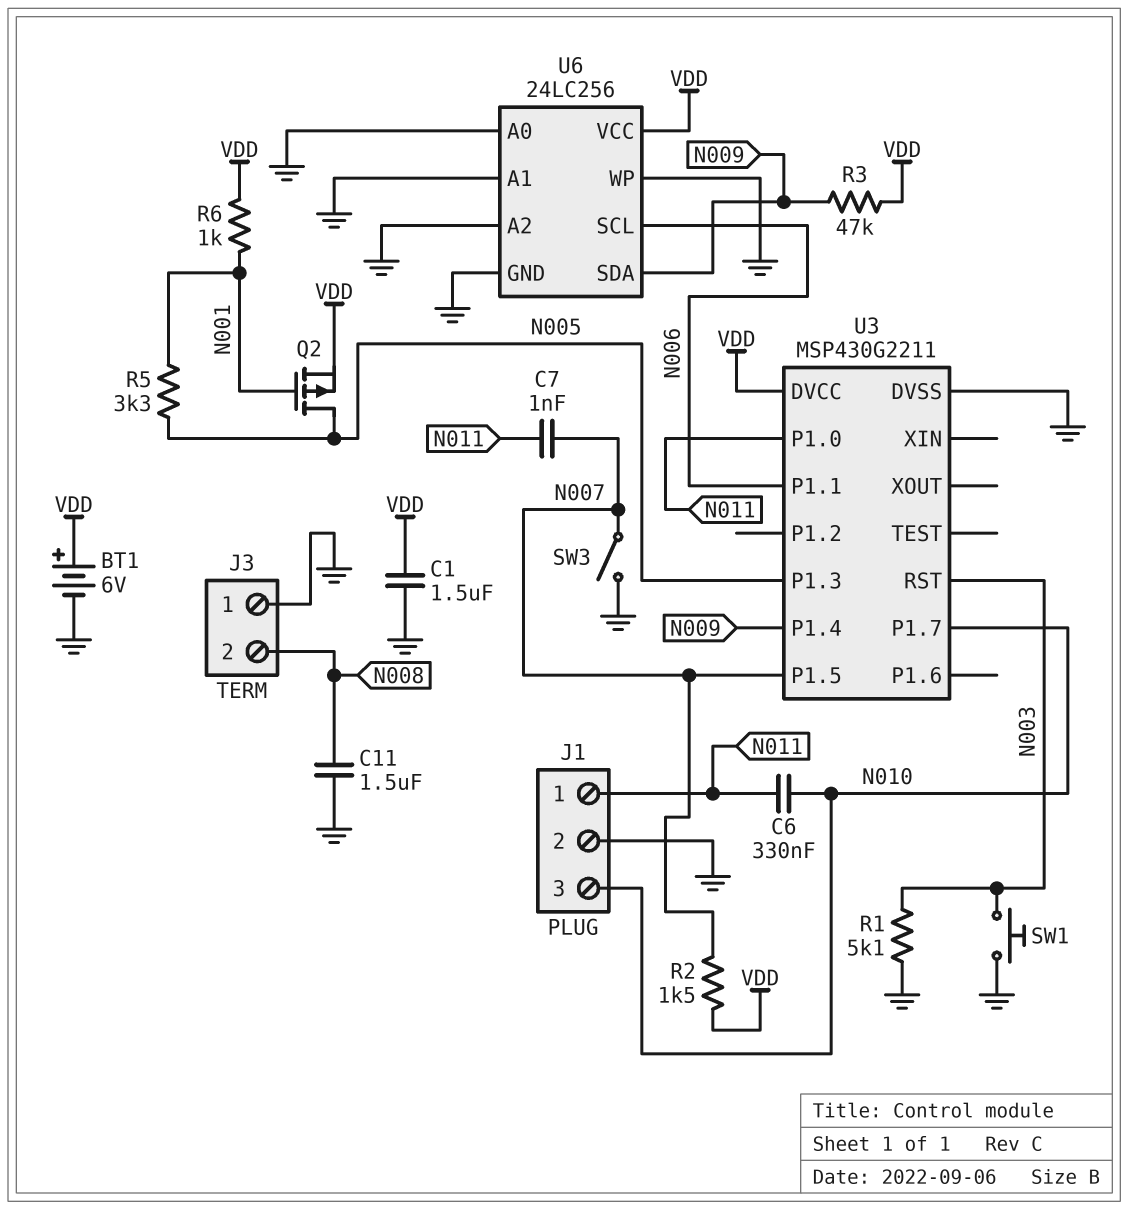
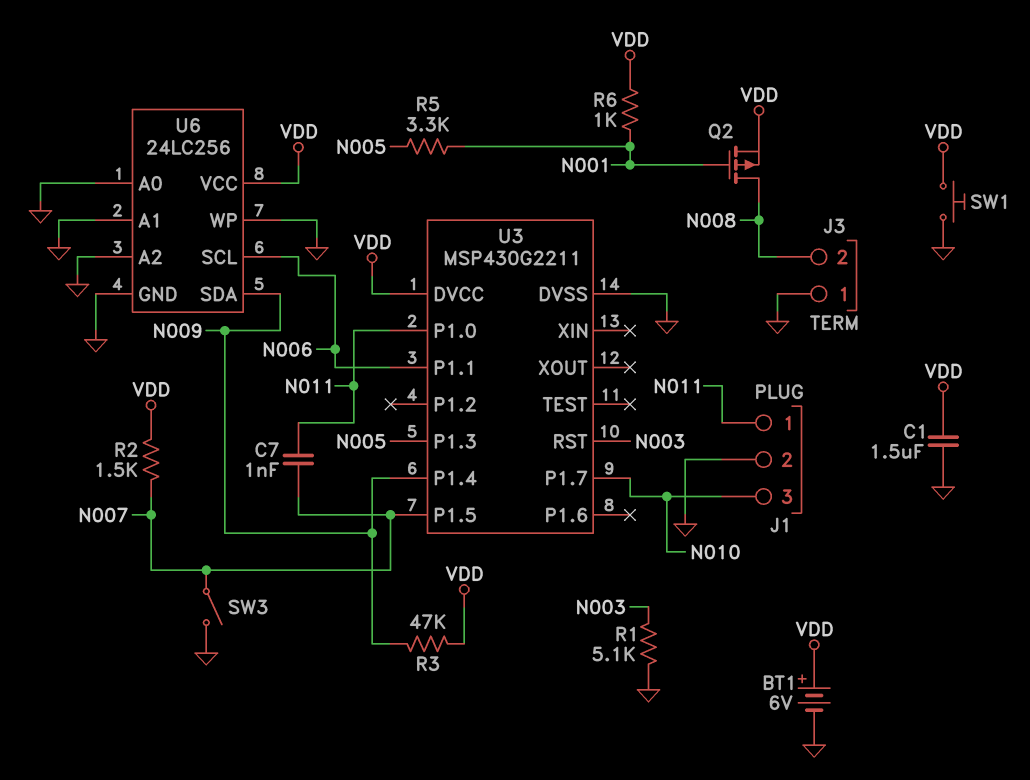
C6: 330nF (N010, N011) -> none
C11: 1.5uF (GND, N008) -> none
Q2: PMOS (G N001, D N005, S VDD) -> PMOS (G N001, D N008, S VDD)
SW1: button (GND, N003) -> button (GND, VDD)

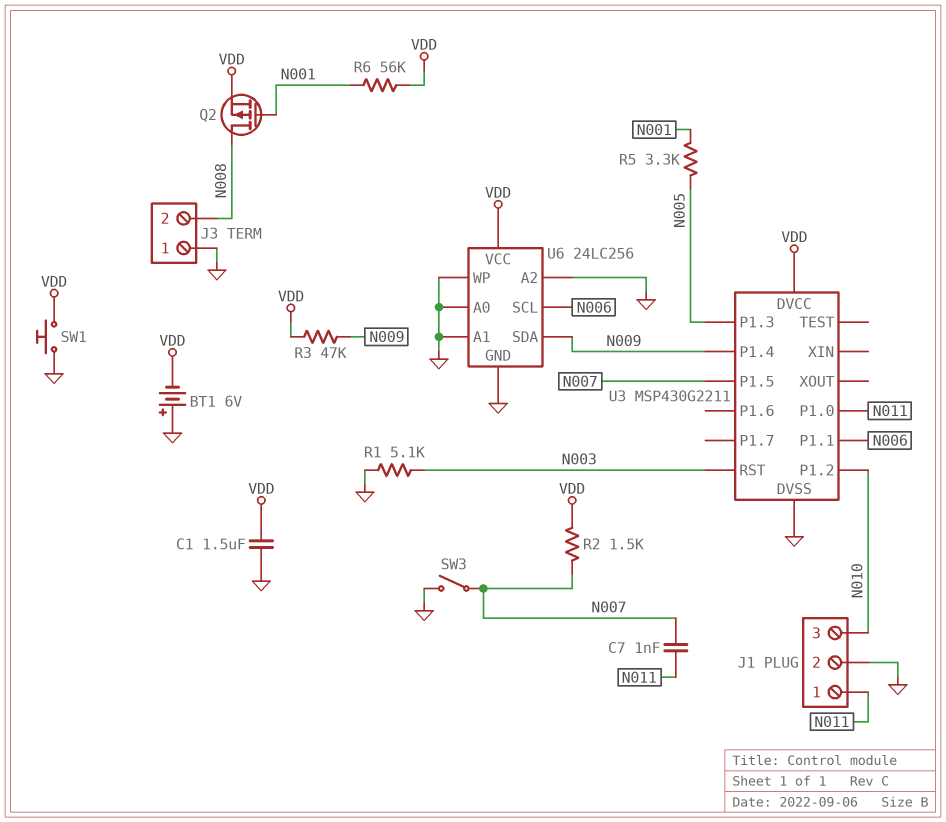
BT1: 6V (plus VDD, minus GND) -> 6V (plus GND, minus VDD)
R6: 1k (N001, VDD) -> 56k (N001, VDD)
U3 pin P1.2: none -> N010
U3 pin P1.7: N010 -> none

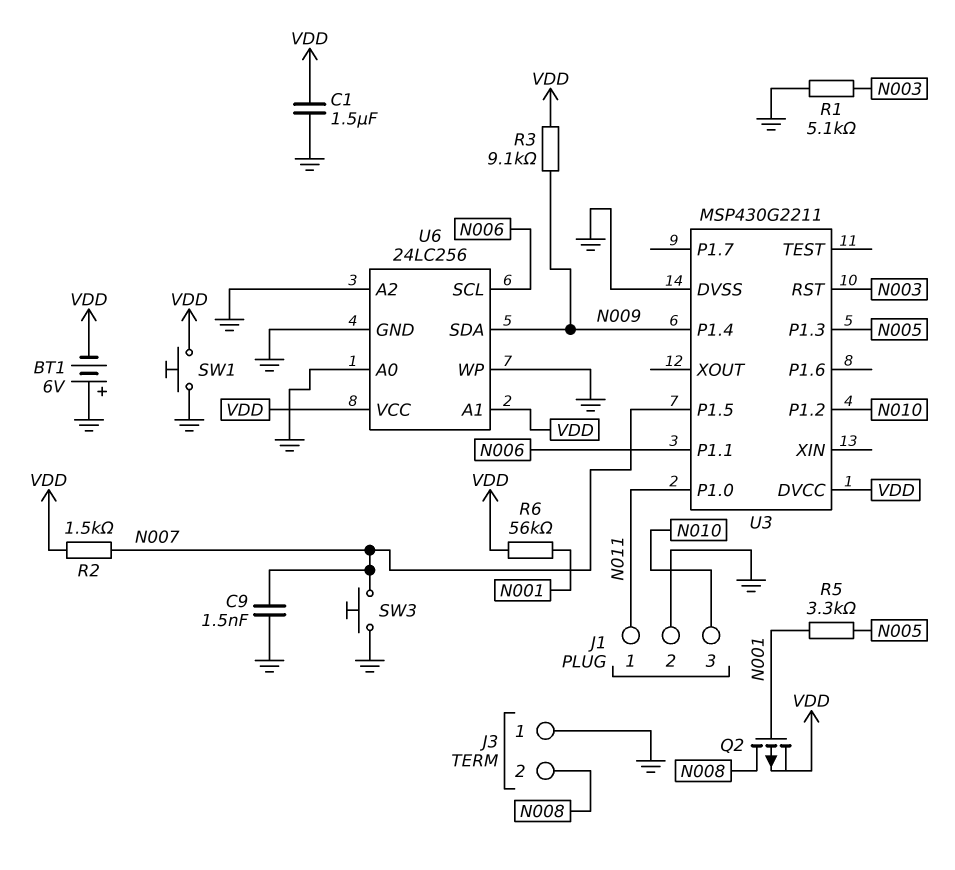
C7: 1nF (N007, N011) -> none
C9: none -> 1.5nF (GND, N007)
R3: 47k (N009, VDD) -> 9.1k (N009, VDD)
SW3: switch (GND, N007) -> button (GND, N007)
U6 pin A1: GND -> VDD

